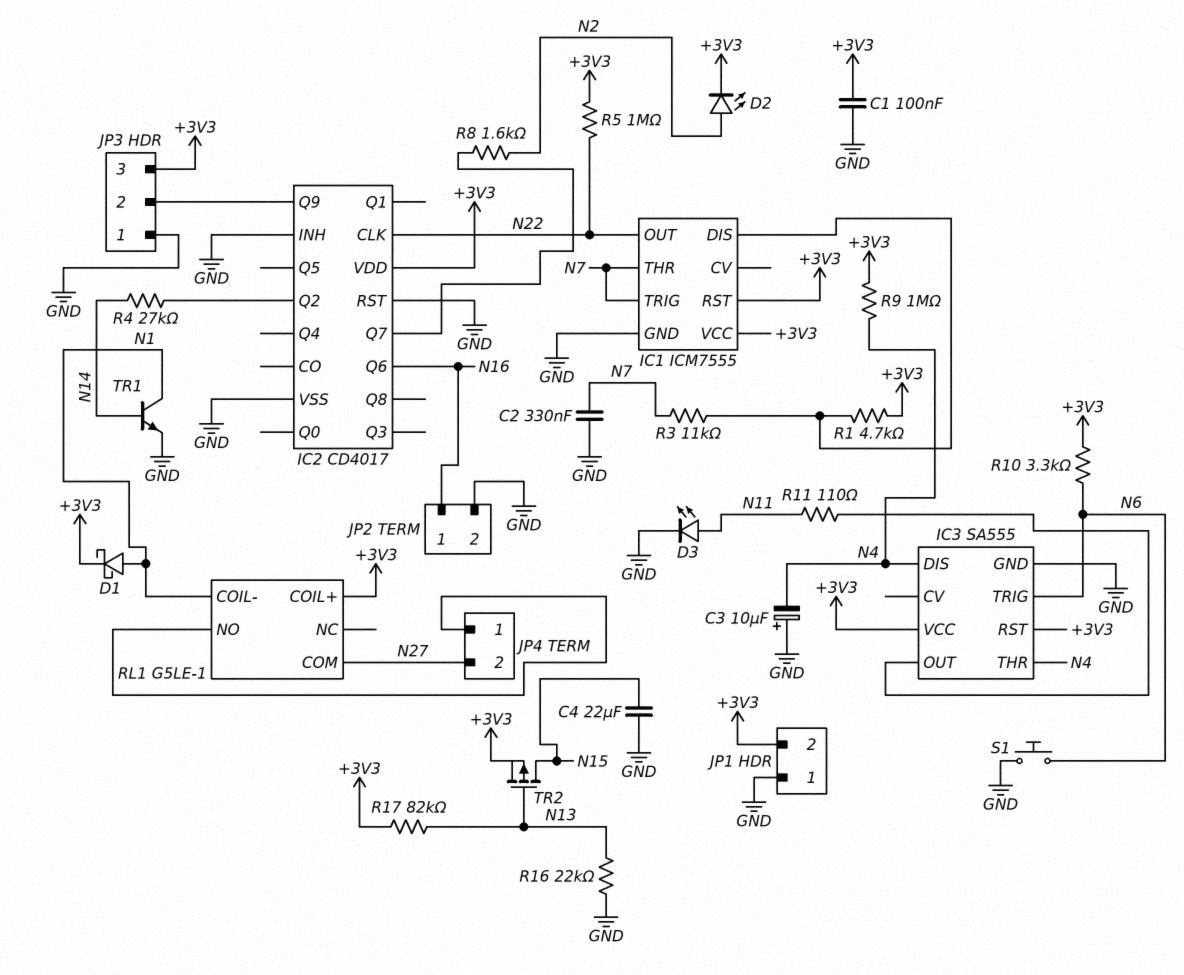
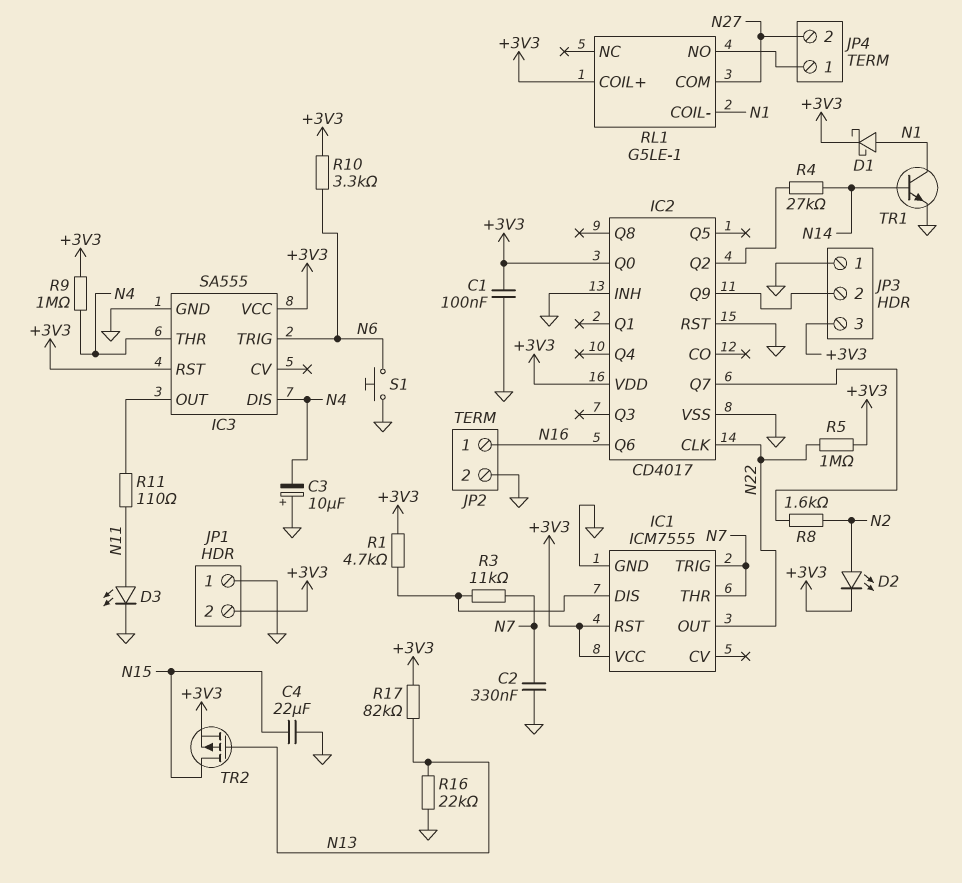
IC2 pin Q0: none -> +3V3

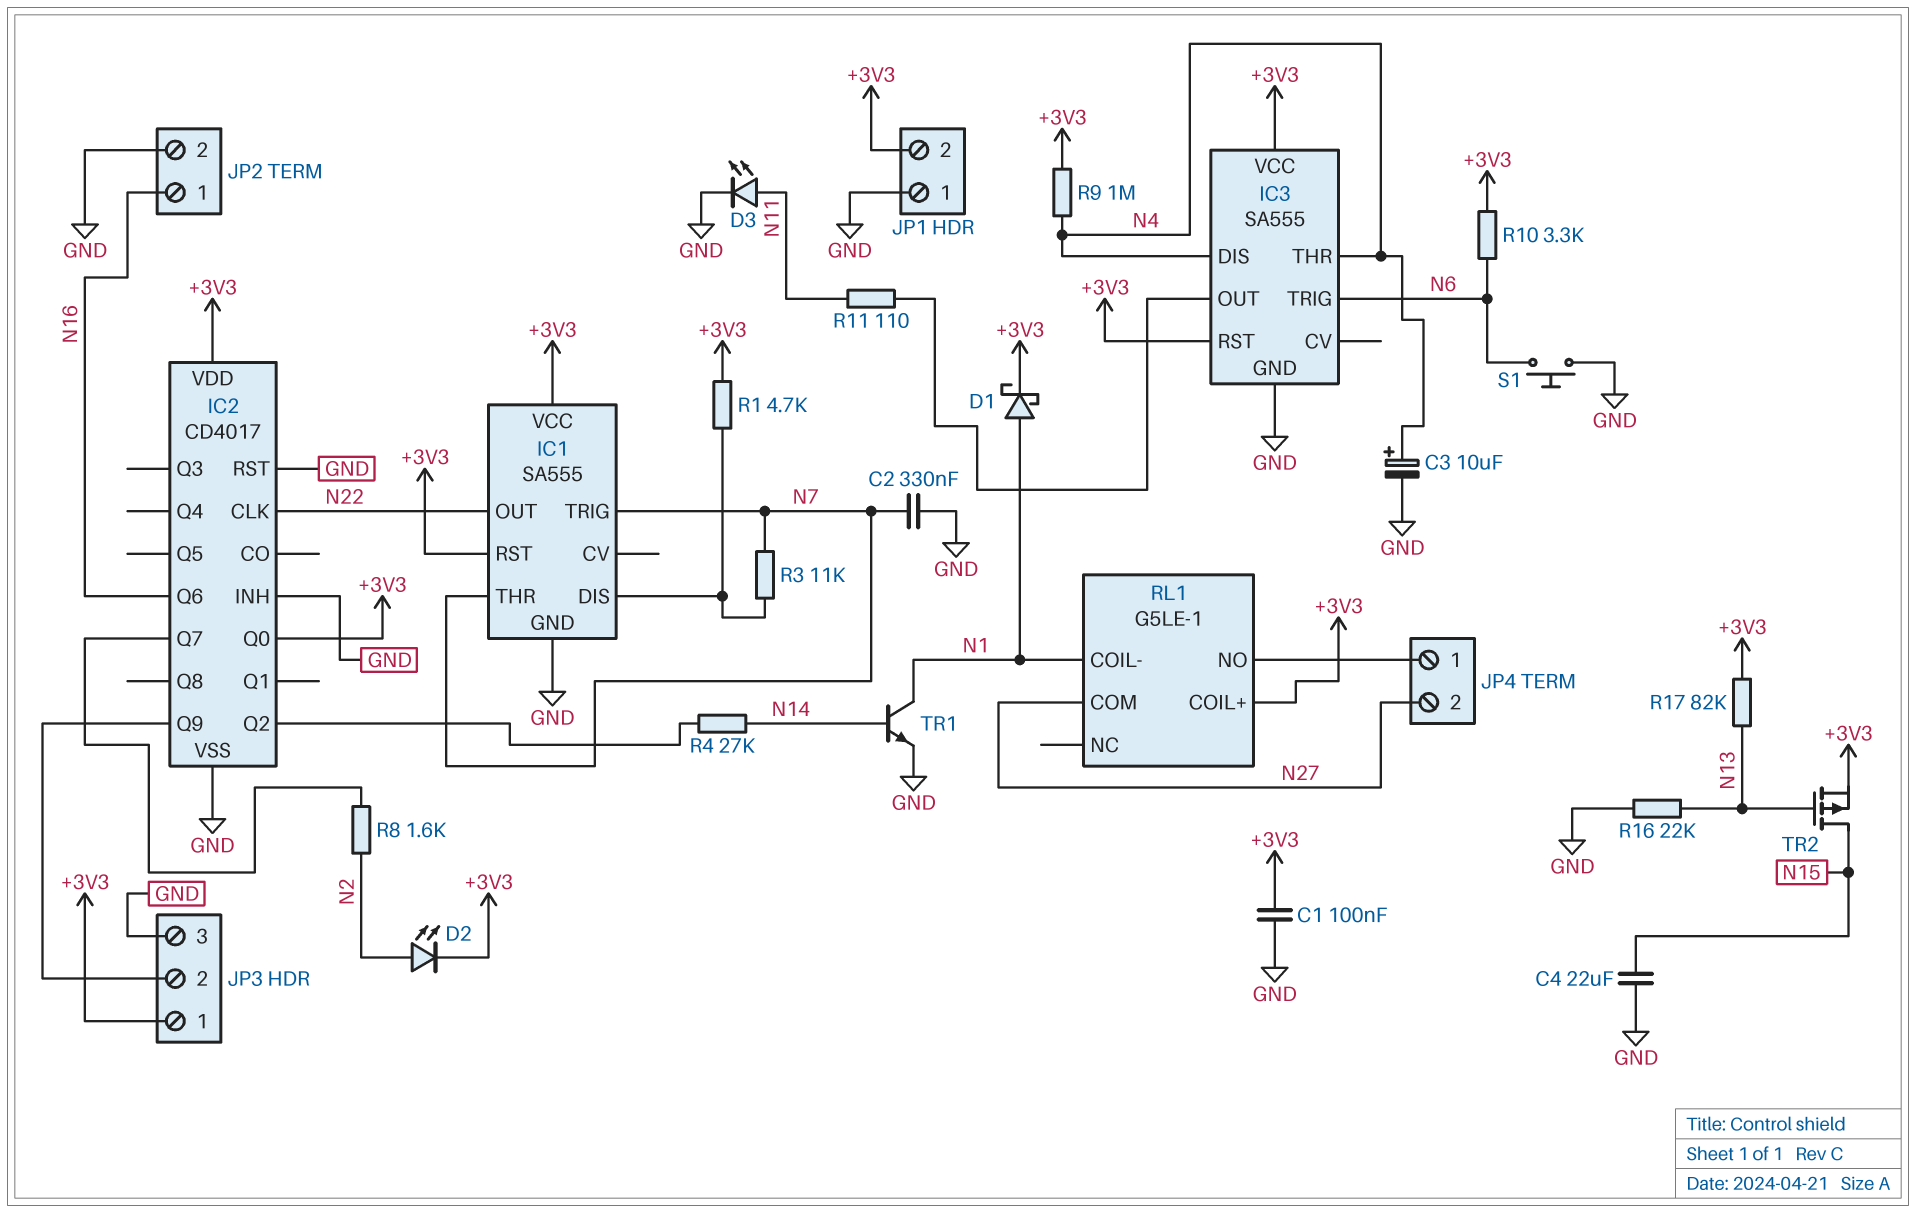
C3: 10uF (plus GND, minus N4) -> 10uF (plus N4, minus GND)
IC1: ICM7555 -> SA555
JP3 pin 1: GND -> +3V3
JP3 pin 3: +3V3 -> GND
R5: 1M (+3V3, N22) -> none

